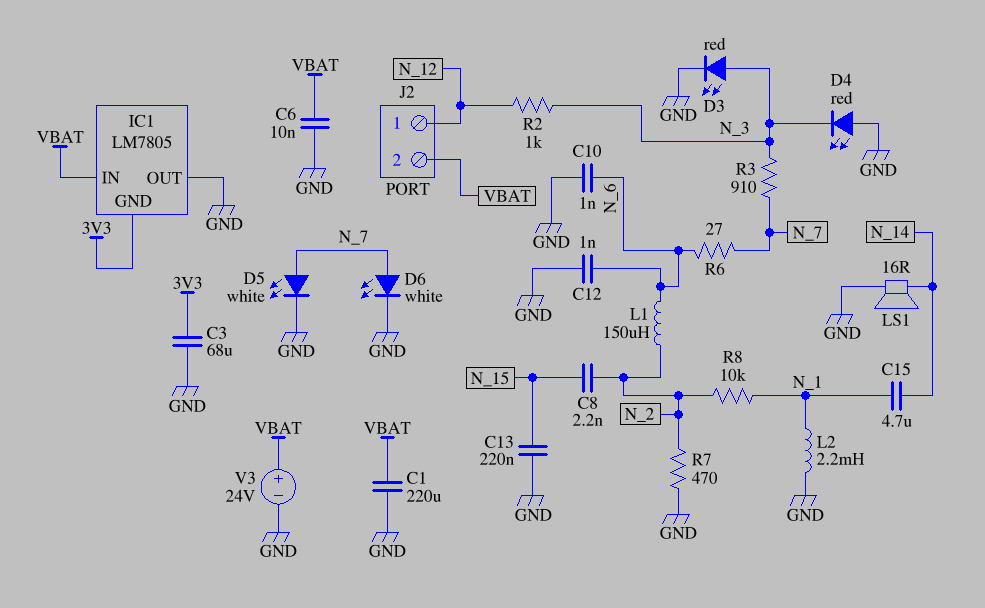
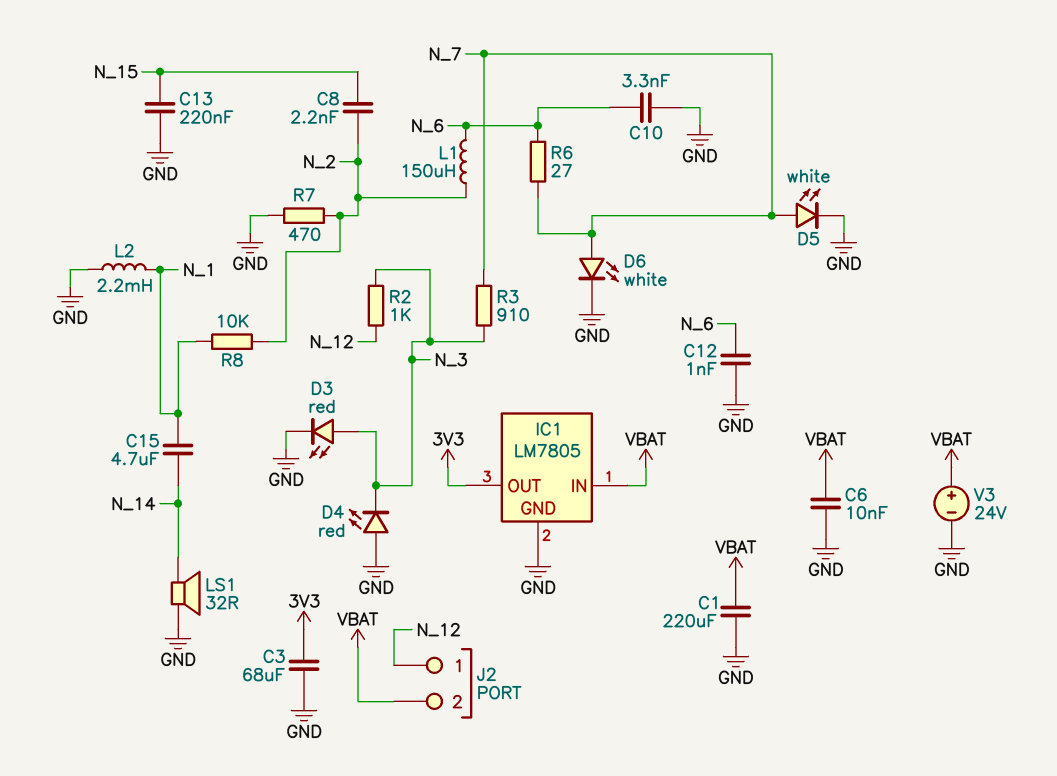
C10: 1nF (GND, N_6) -> 3.3nF (GND, N_6)
IC1 pin GND: 3V3 -> GND
IC1 pin OUT: GND -> 3V3
LS1: speaker 16R (GND, N_14) -> speaker 32R (GND, N_14)

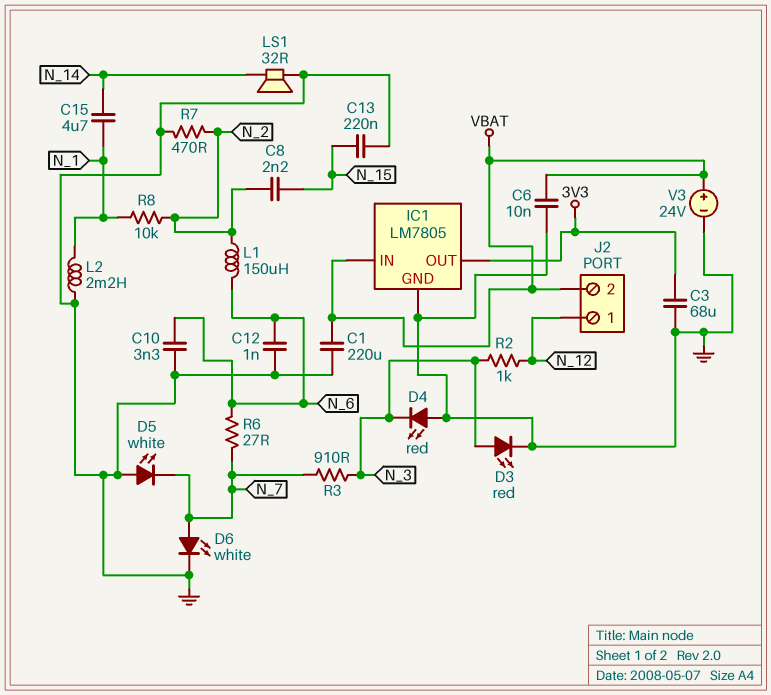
D5: LED white (A N_7, K GND) -> LED white (A GND, K N_7)

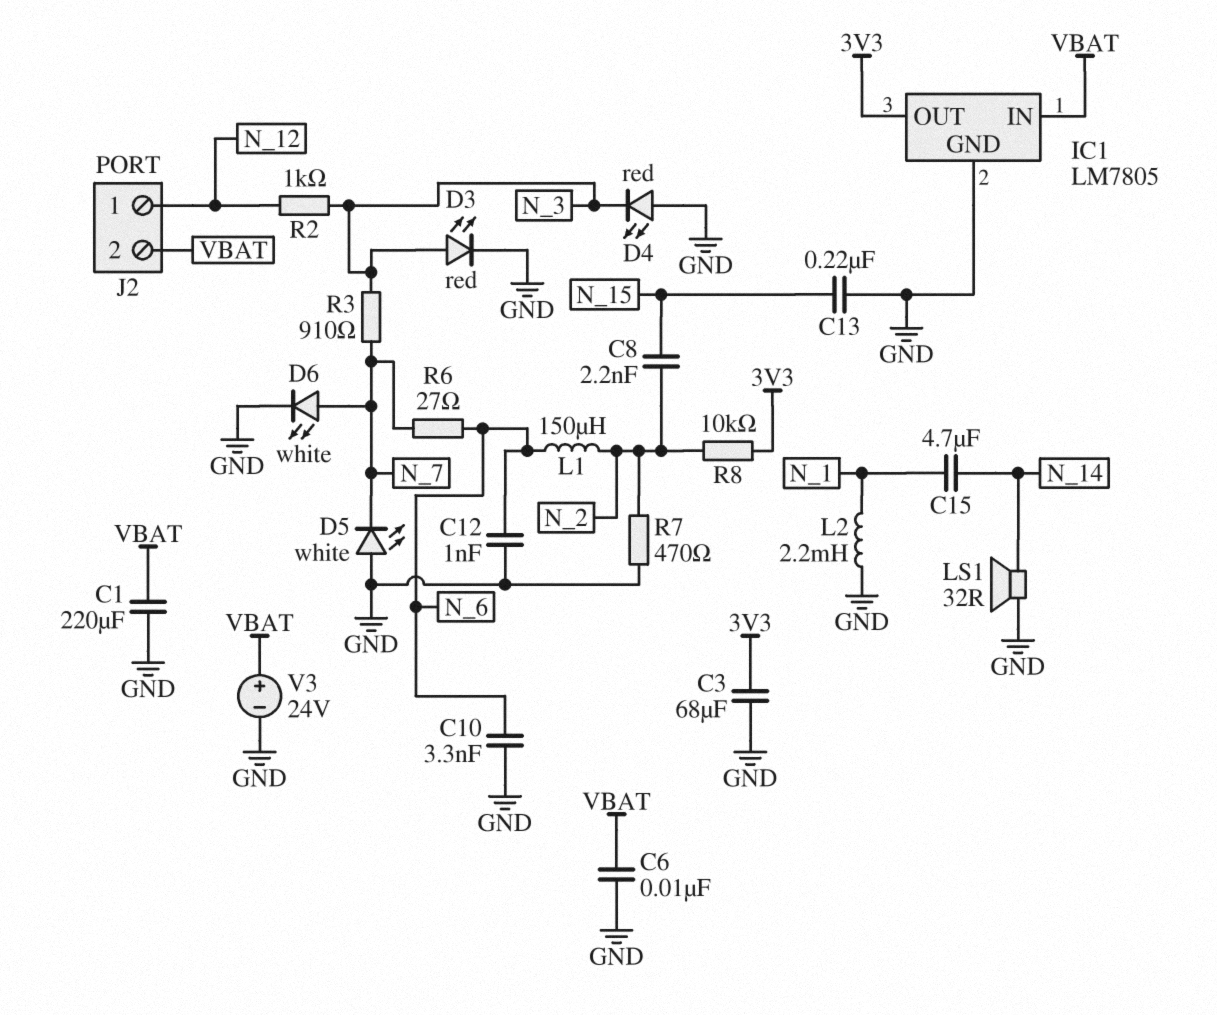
R8: 10k (N_1, N_2) -> 10k (3V3, N_2)

